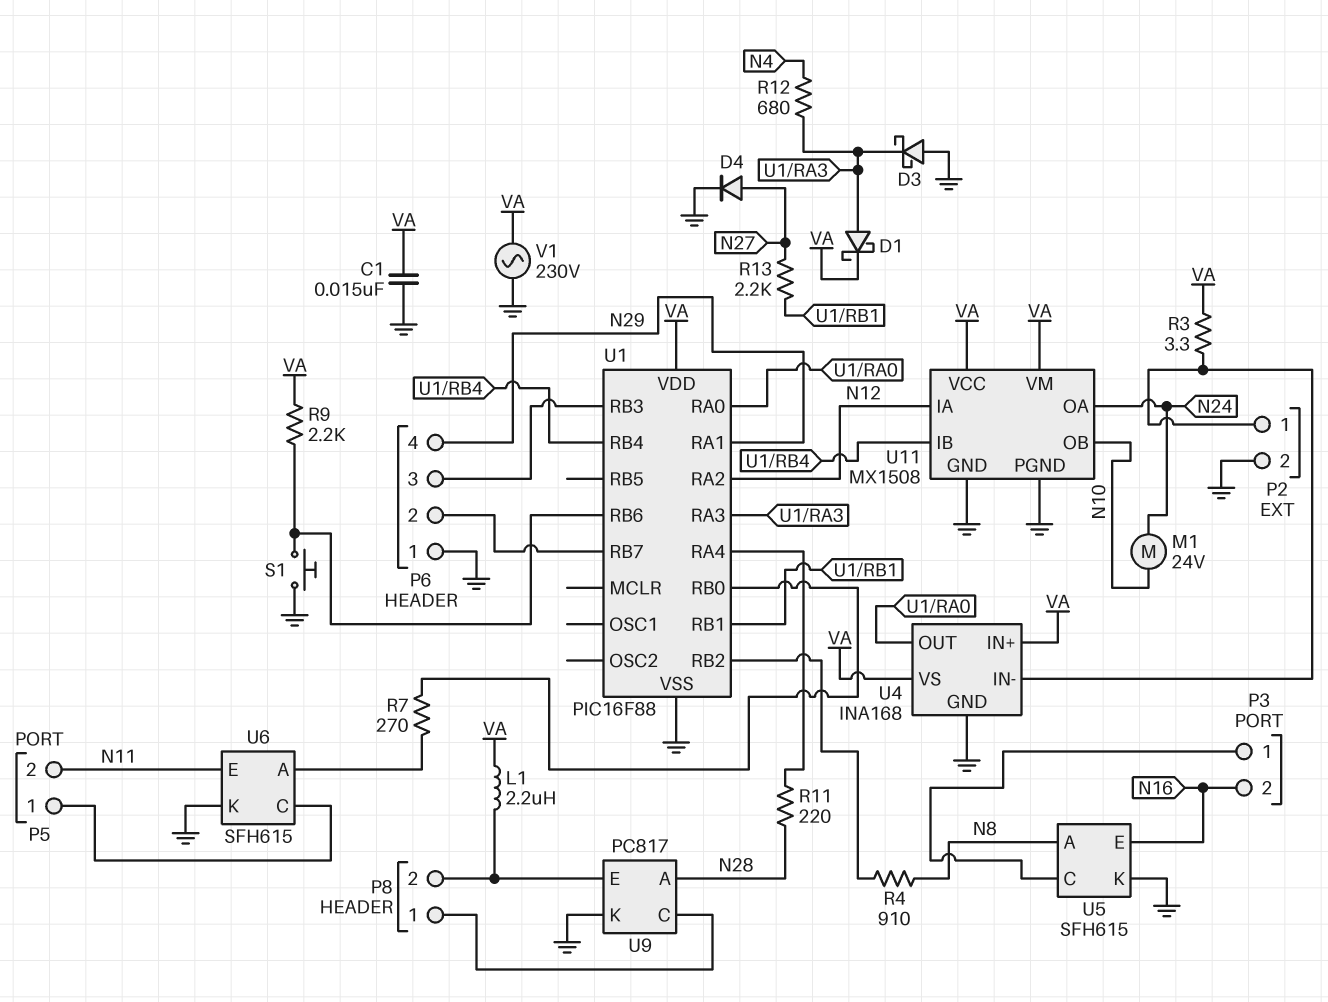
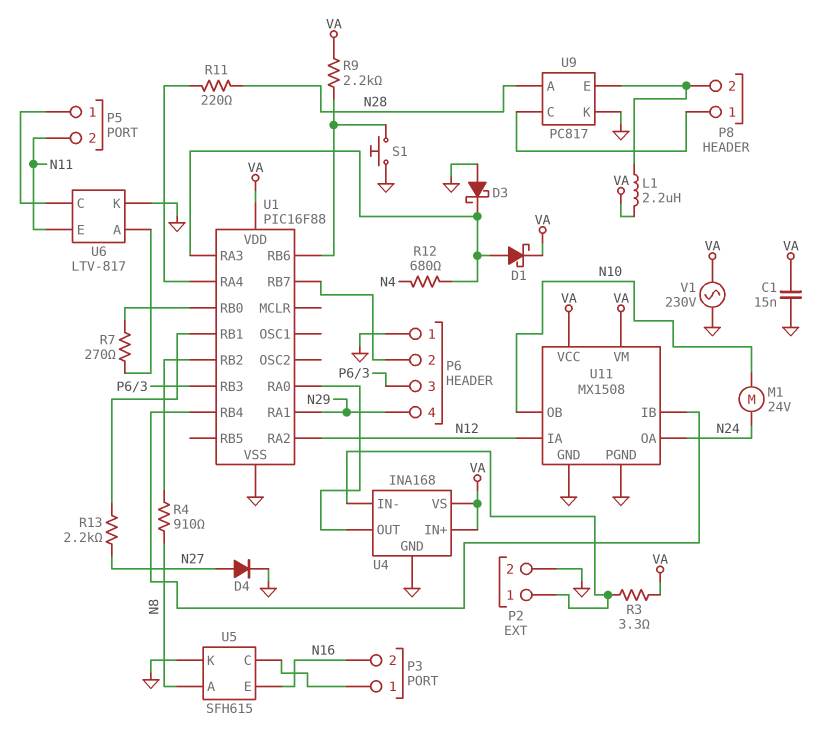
U6: SFH615 -> LTV-817

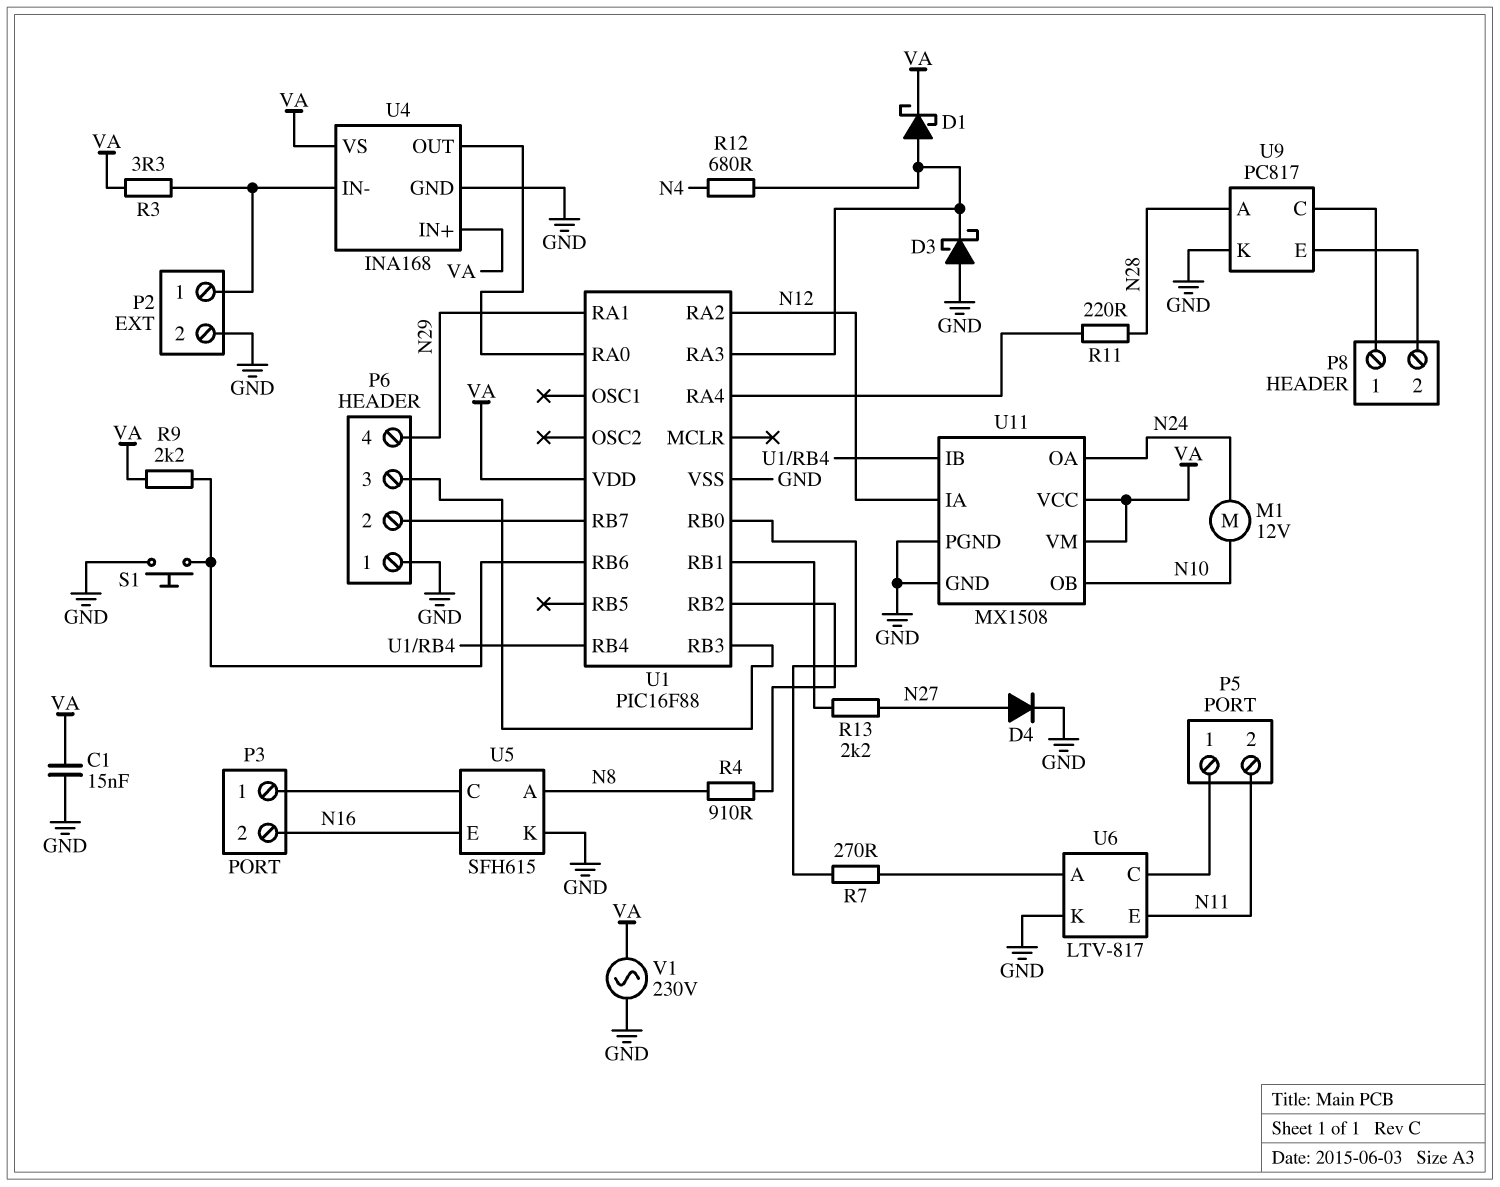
L1: 2.2uH (P8/2, VA) -> none
M1: motor 24V (N10, N24) -> motor 12V (N10, N24)

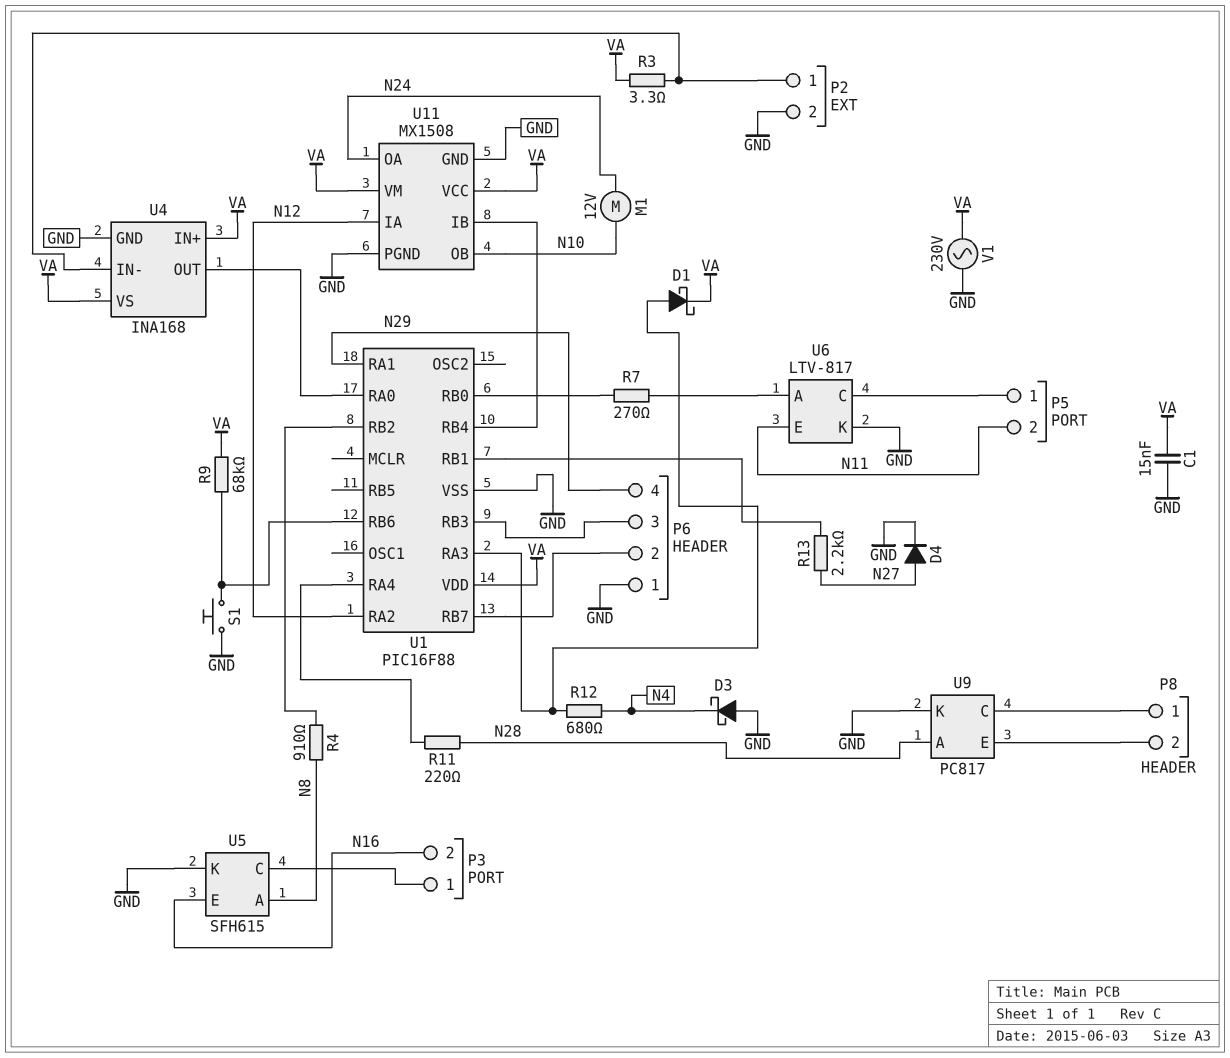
D3: schottky (A GND, K U1/RA3) -> schottky (A GND, K N4)
R9: 2.2k (U1/RB6, VA) -> 68k (U1/RB6, VA)

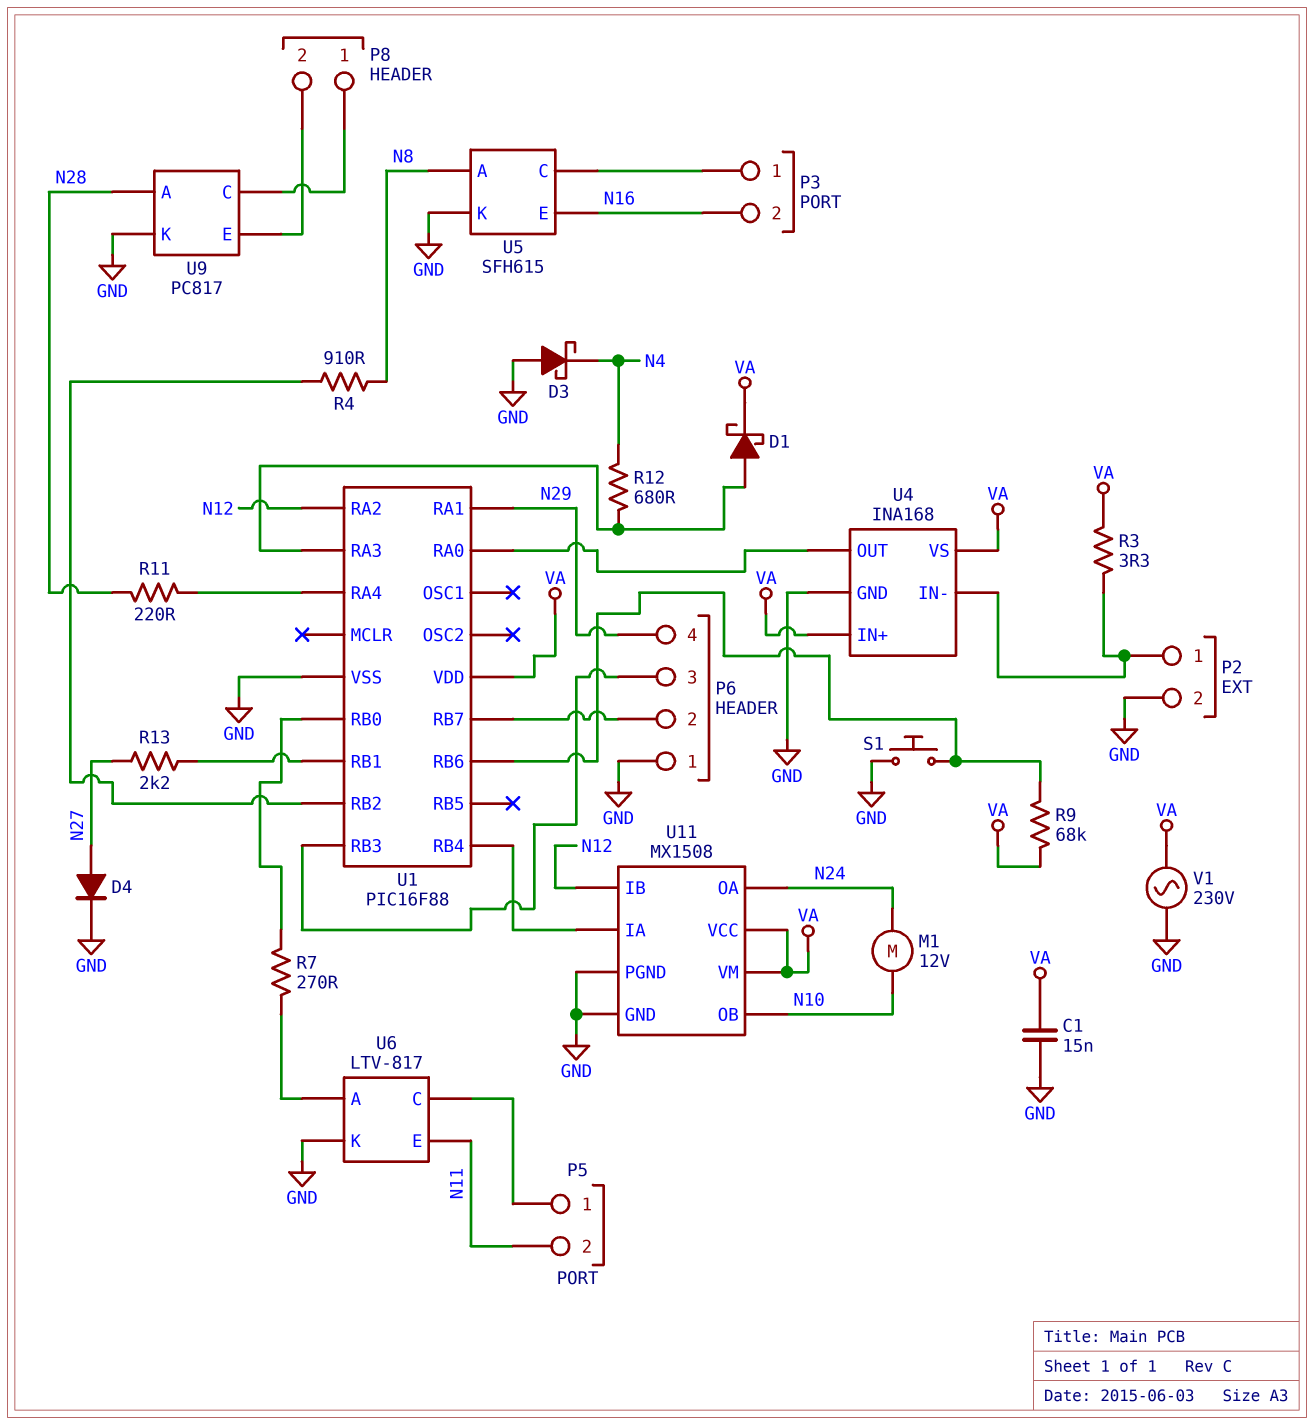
U11 pin IA: N12 -> U1/RB4
U11 pin IB: U1/RB4 -> N12

